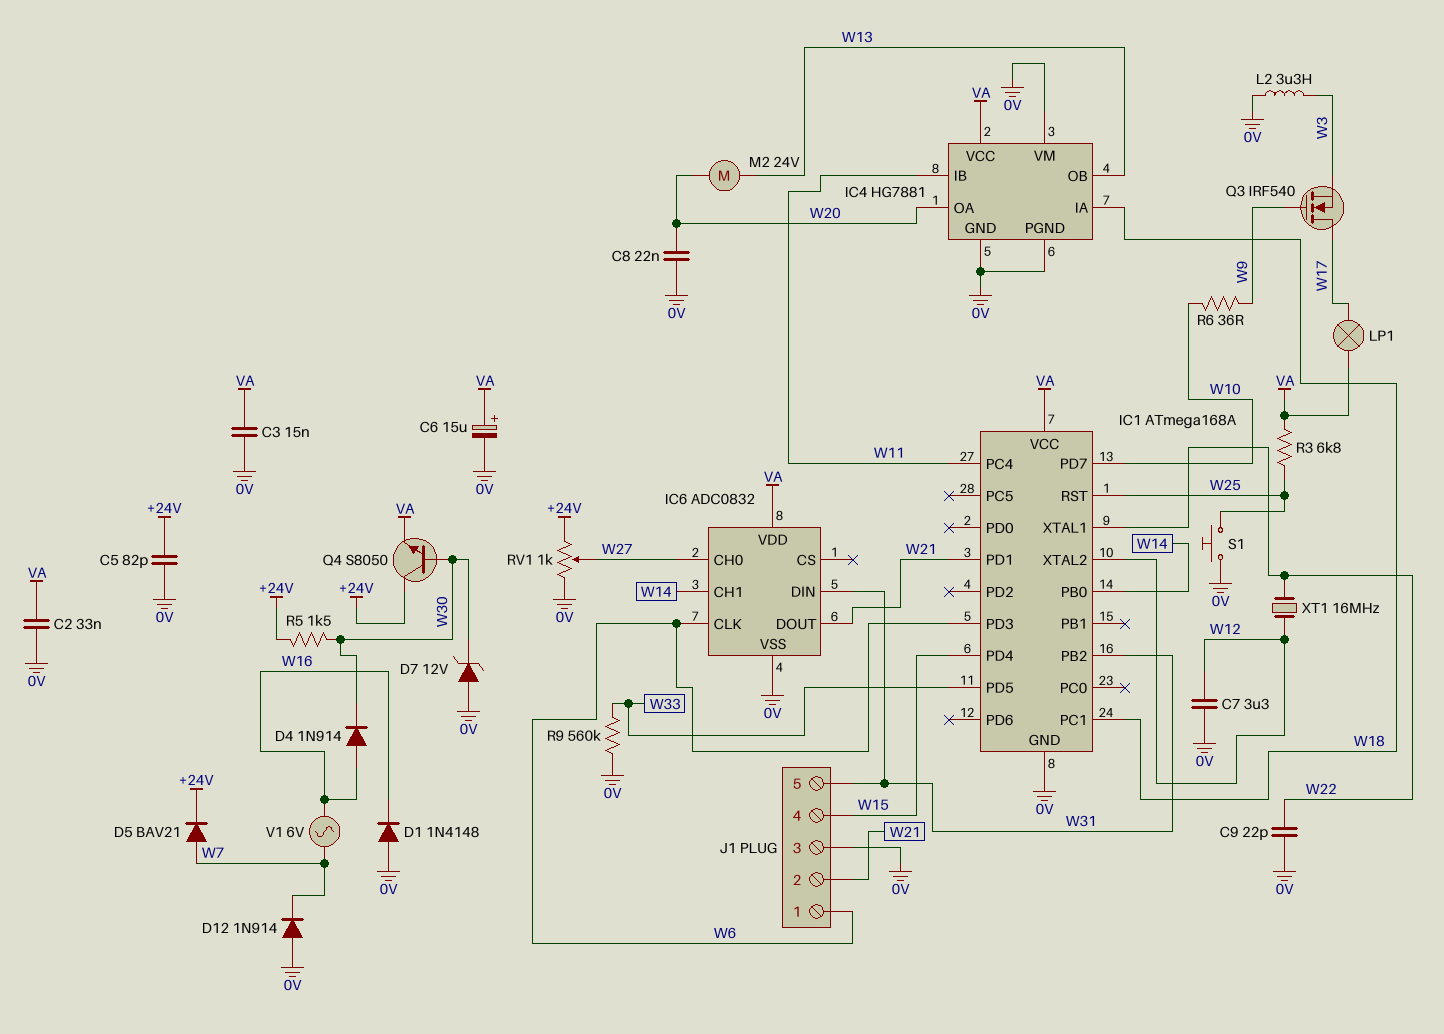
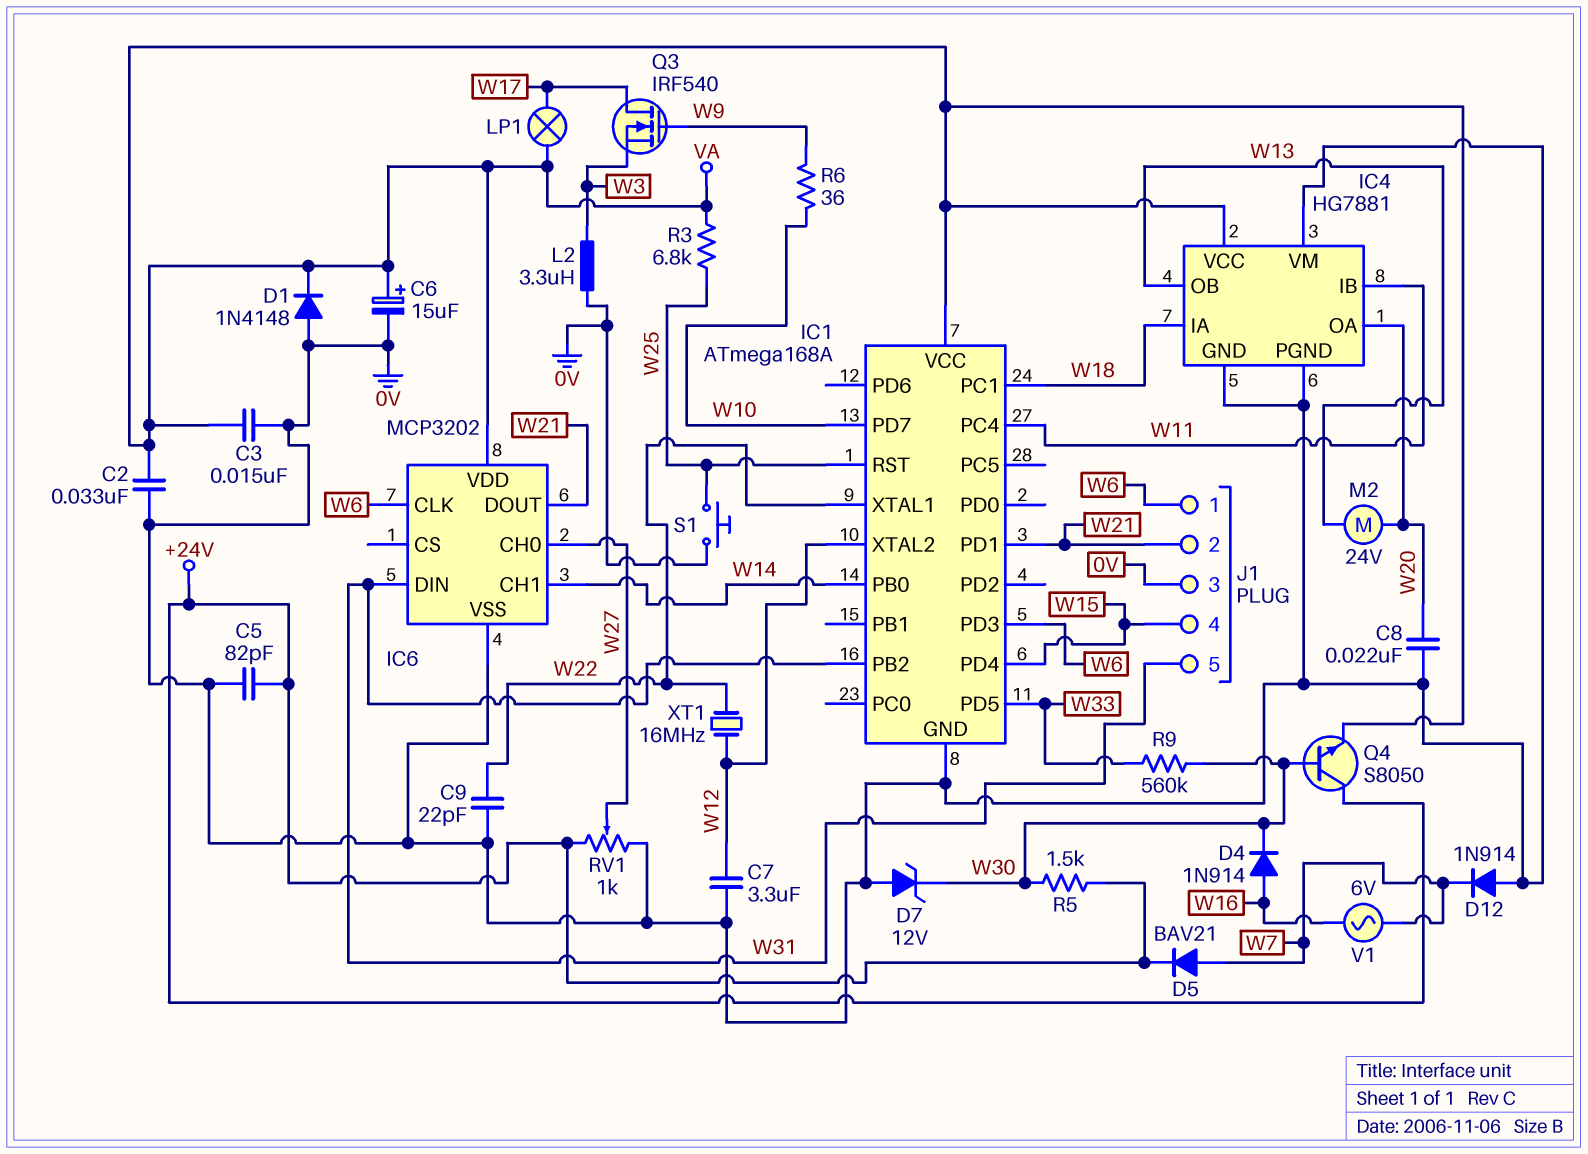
D1: diode 1N4148 (A 0V, K W16) -> diode 1N4148 (A 0V, K VA)
IC6: ADC0832 -> MCP3202
R9: 560k (0V, W33) -> 560k (W30, W33)

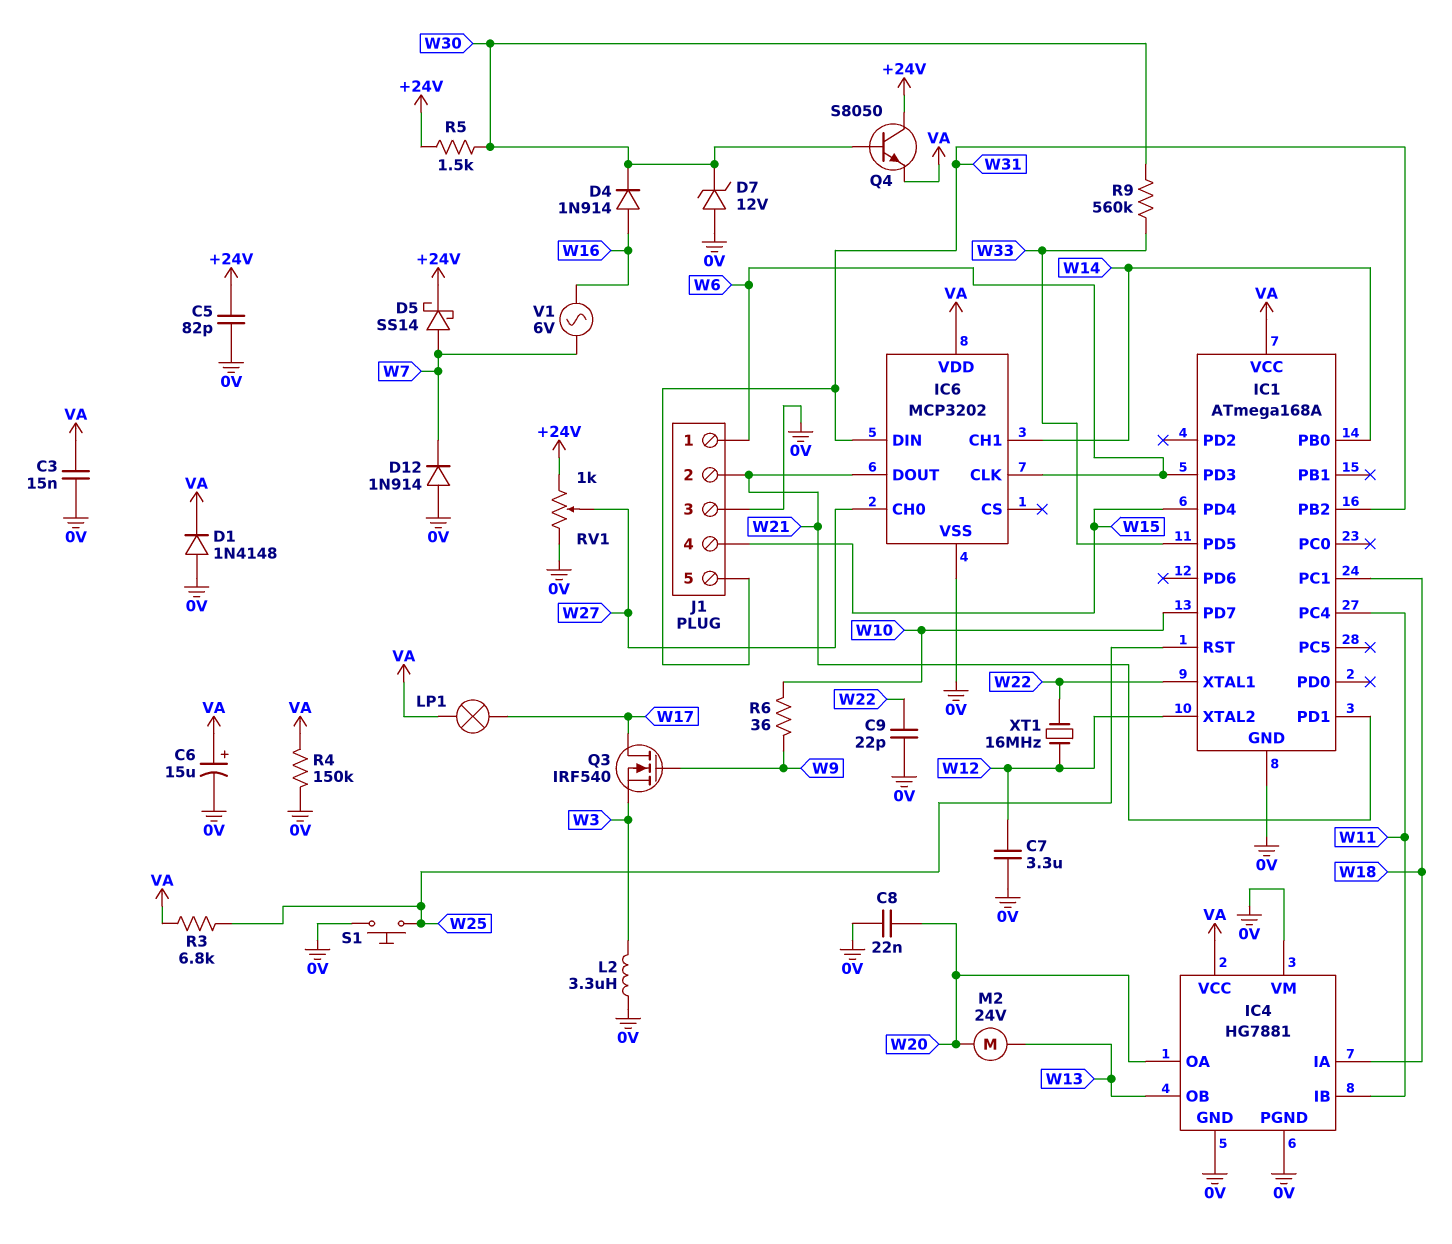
C2: 33nF (0V, VA) -> none
D5: diode BAV21 (A W7, K +24V) -> schottky SS14 (A W7, K +24V)
R4: none -> 150k (0V, VA)

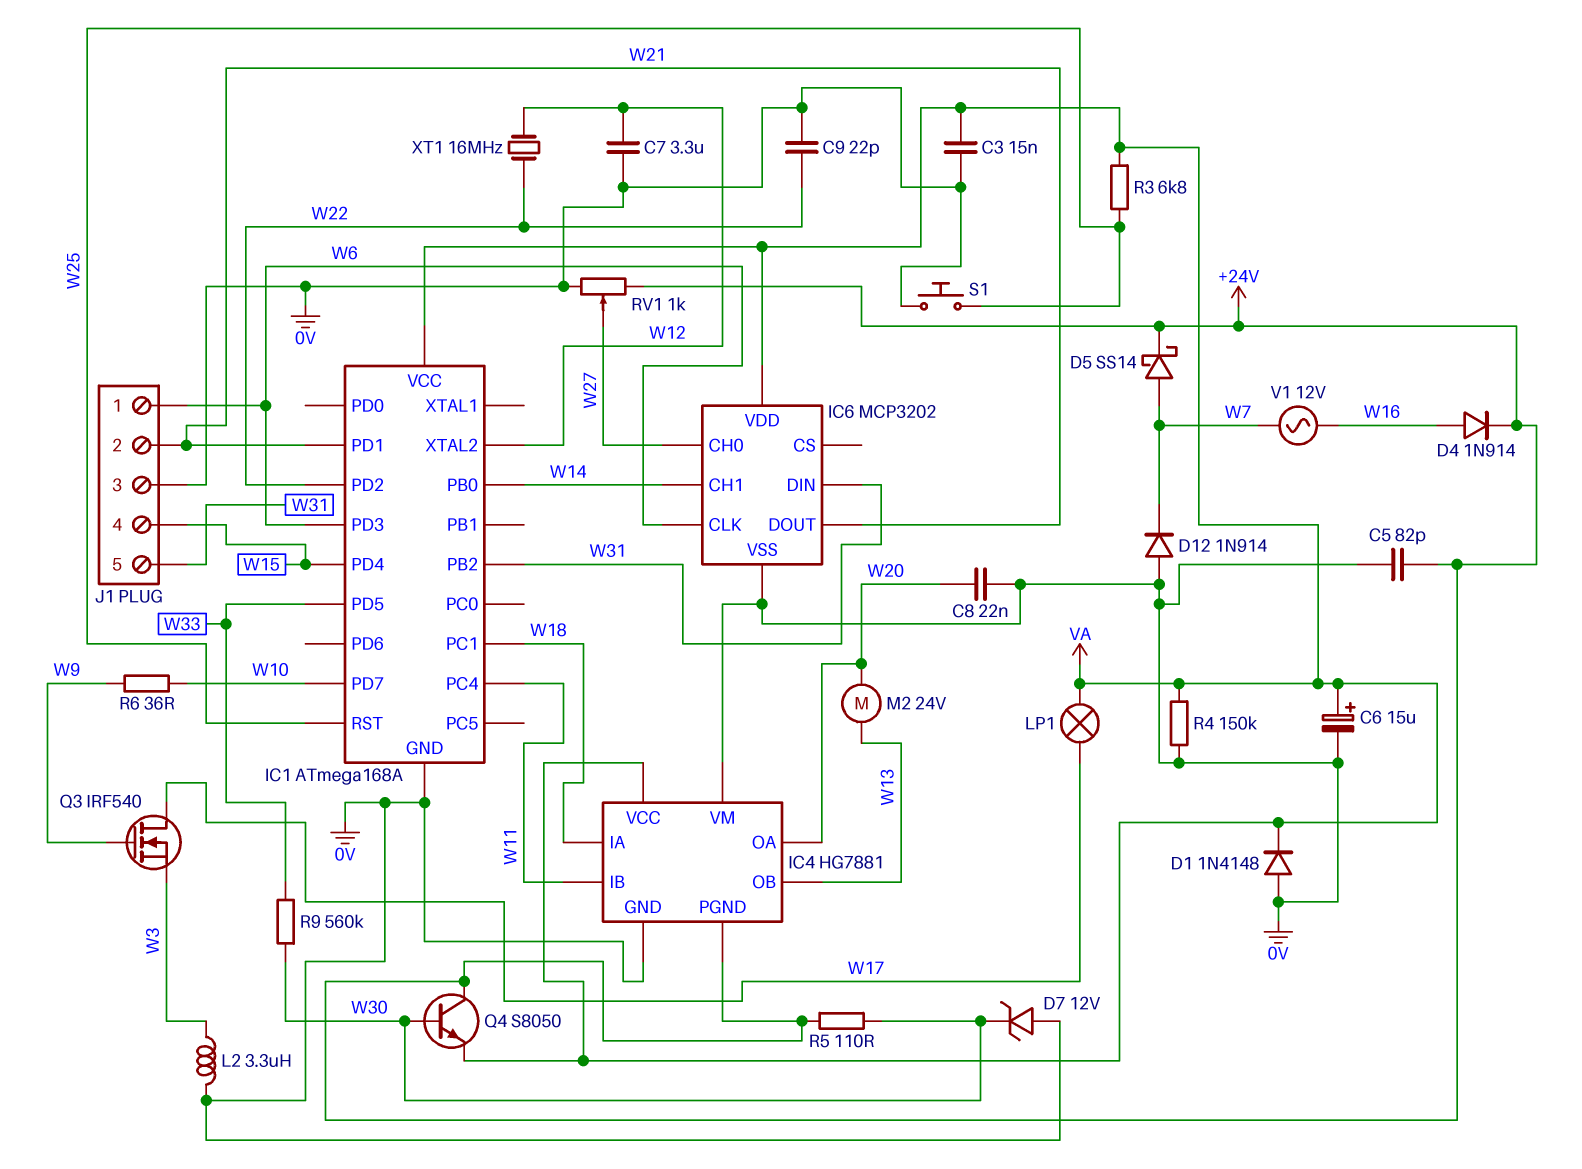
D4: diode 1N914 (A W16, K W30) -> diode 1N914 (A W16, K +24V)
IC1 pin PD2: none -> W22
IC1 pin XTAL1: W22 -> none
IC4 pin PGND: 0V -> +24V
R5: 1.5k (+24V, W30) -> 110 (+24V, W30)
V1: AC 6V (W7, W16) -> AC 12V (W7, W16)

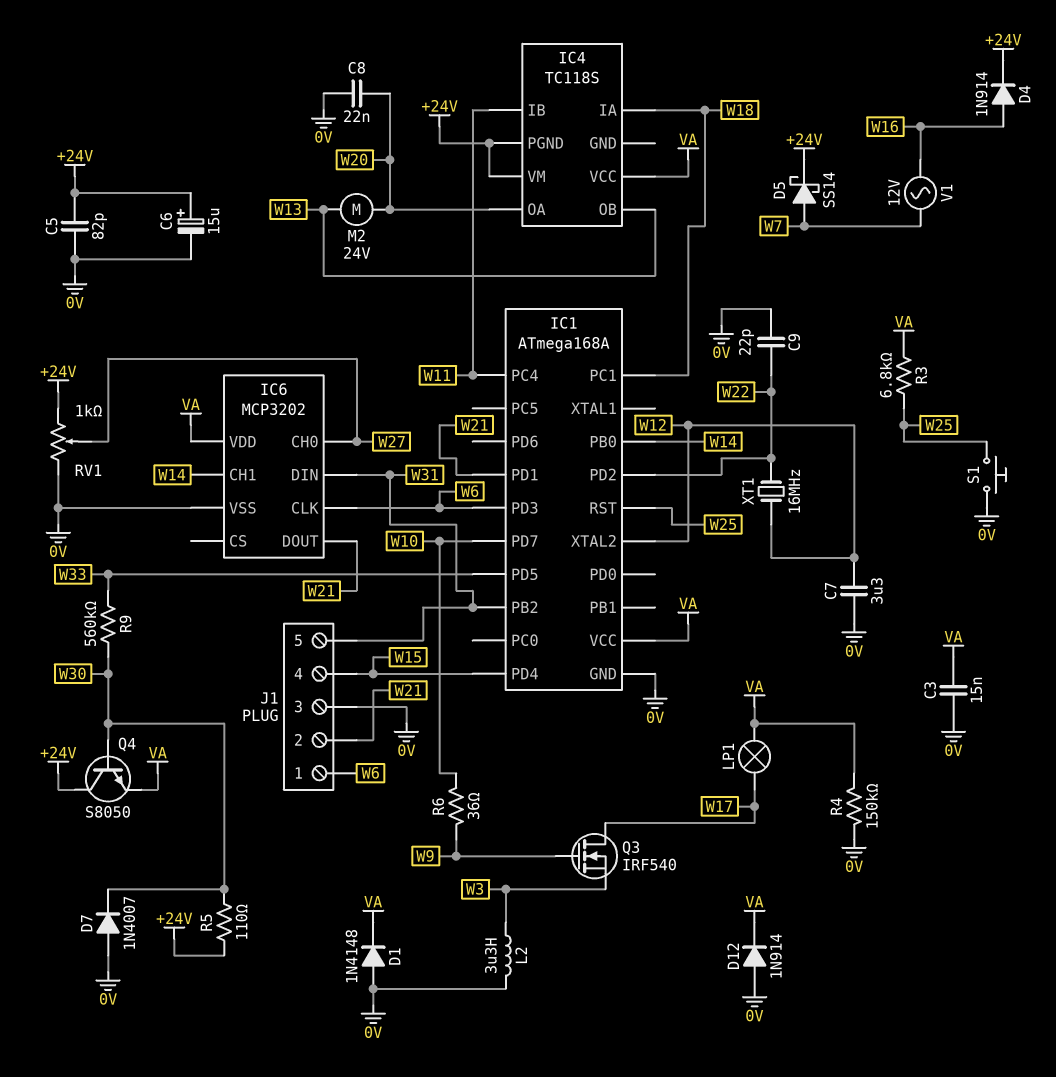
C6: 15uF (plus VA, minus 0V) -> 15uF (plus +24V, minus 0V)
D7: zener 12V (A 0V, K W30) -> diode 1N4007 (A 0V, K W30)
D12: diode 1N914 (A 0V, K W7) -> diode 1N914 (A 0V, K VA)
IC4: HG7881 -> TC118S
IC4 pin GND: 0V -> none
IC4 pin VM: 0V -> +24V

